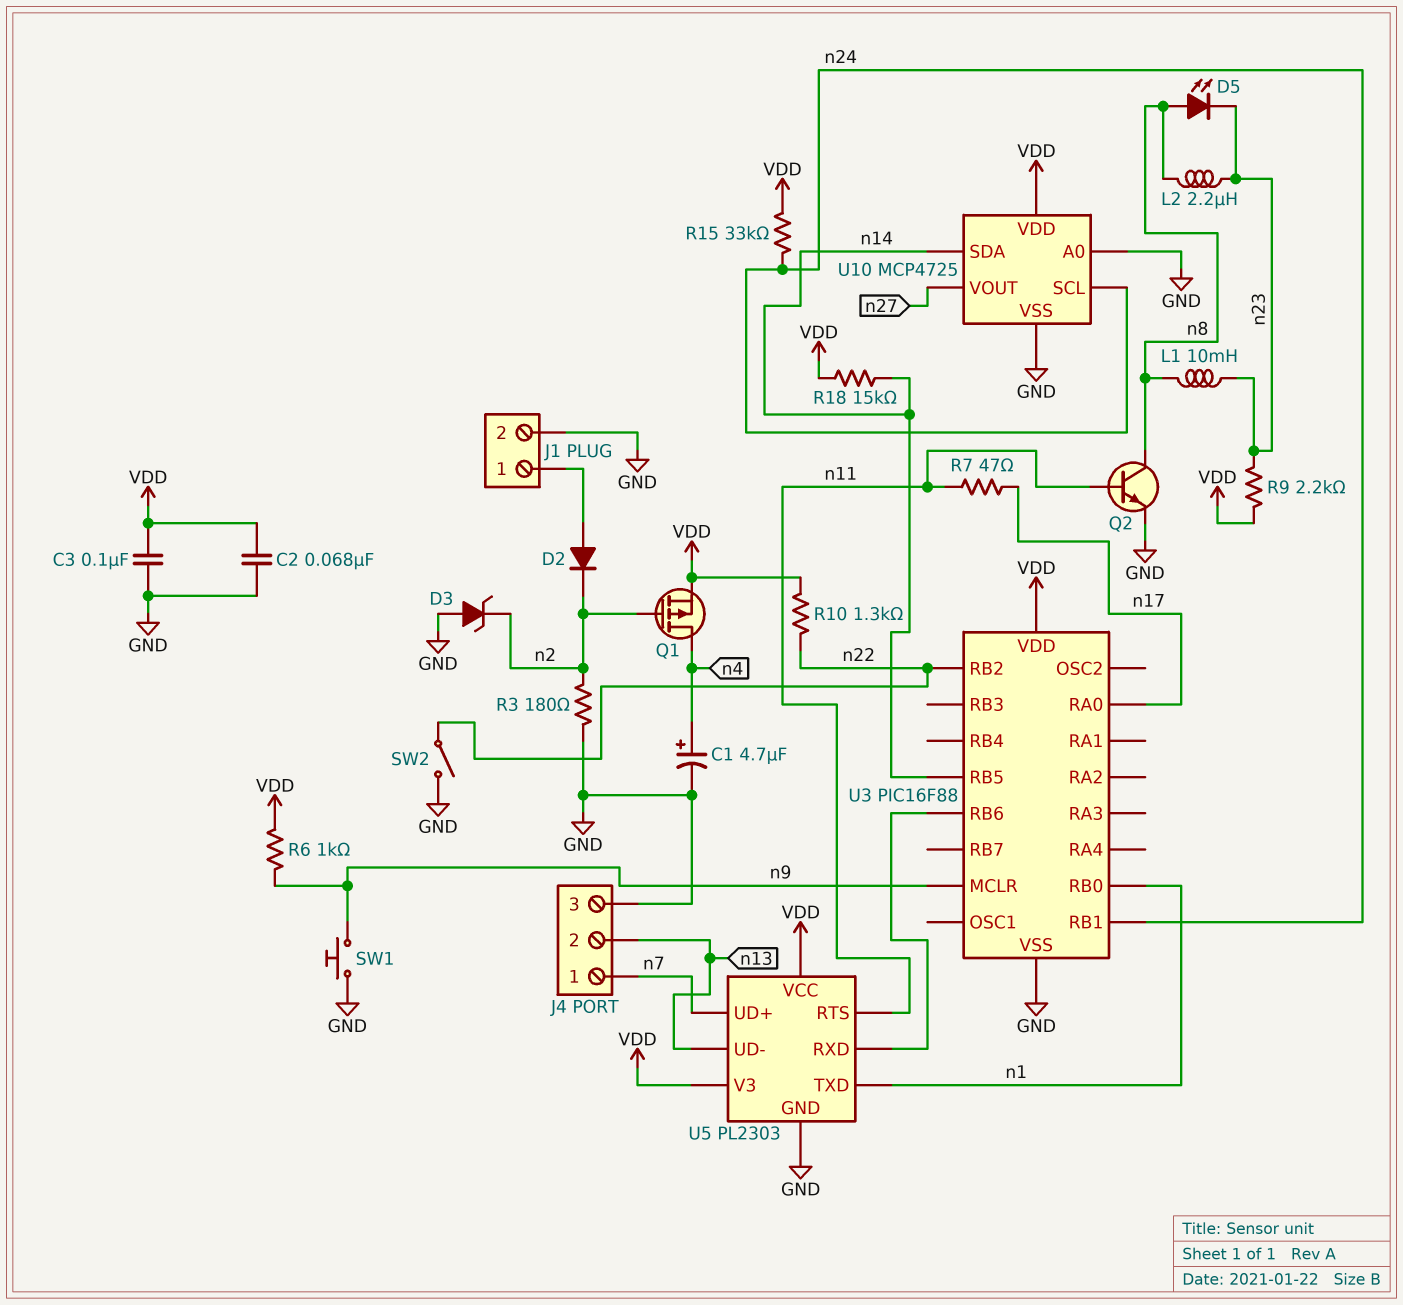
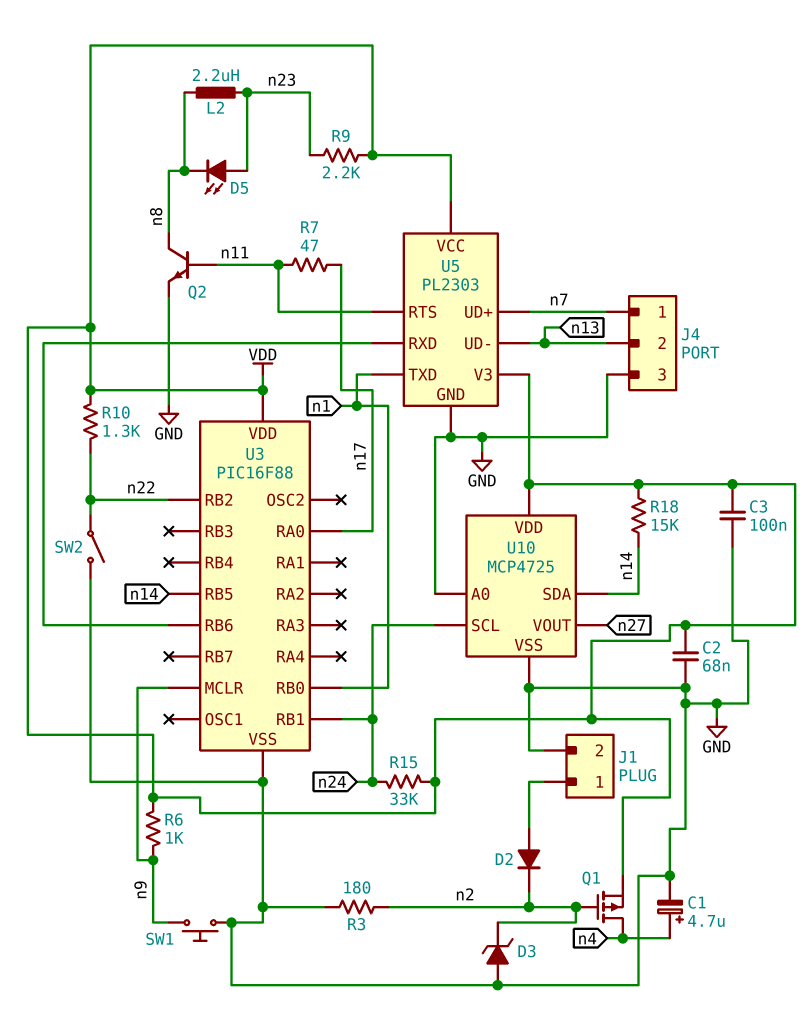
D5: LED (A n8, K n23) -> LED (A n23, K n8)
L1: 10mH (n8, n23) -> none

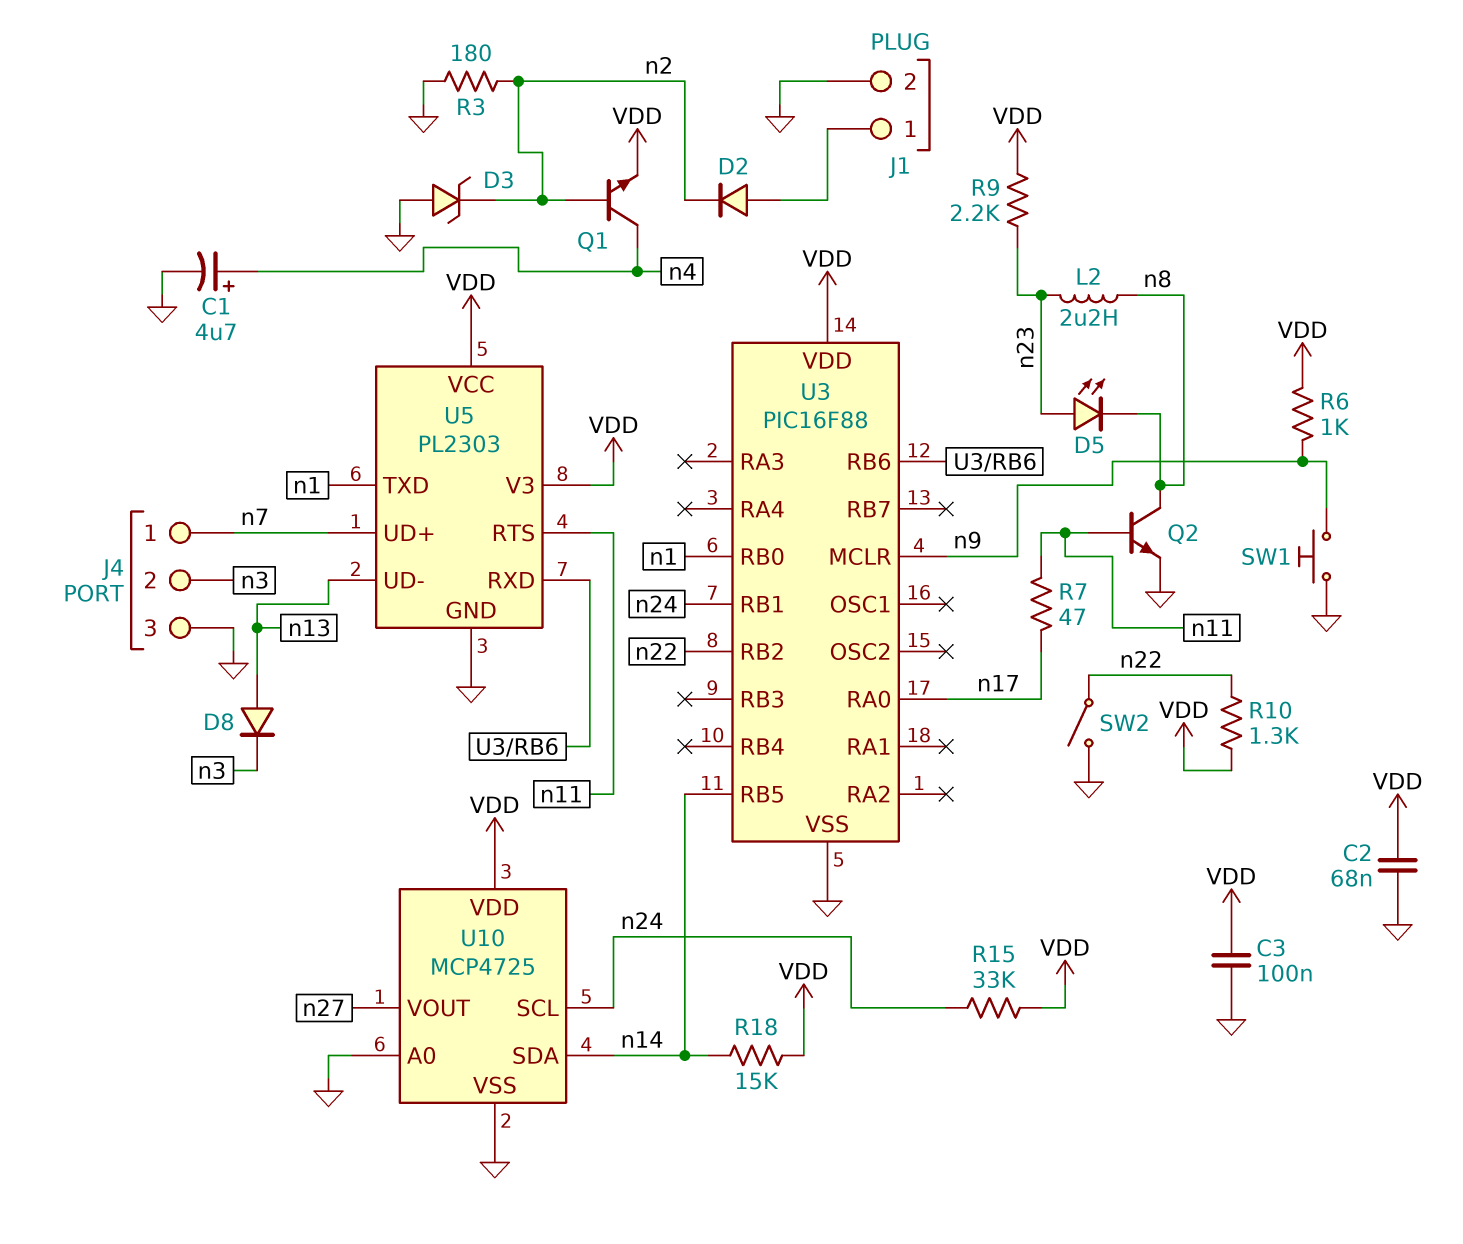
D8: none -> diode (A n13, K n3)
J4 pin 2: n13 -> n3
Q1: PMOS (G n2, D n4, S VDD) -> NPN (B n2, C n4, E VDD)

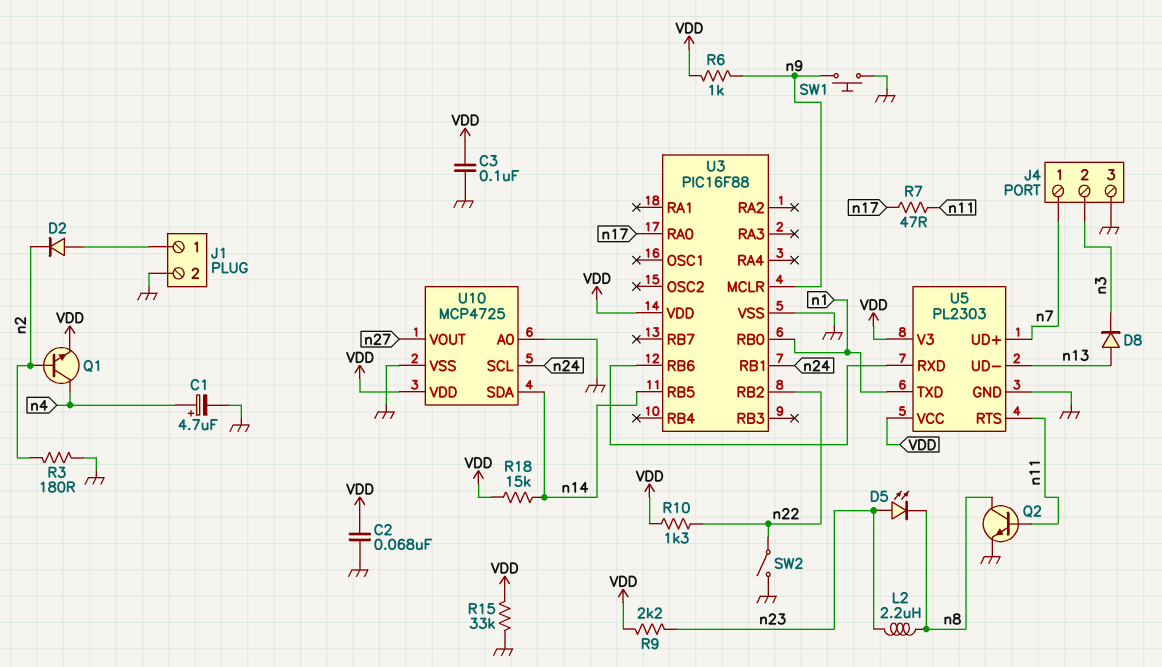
D3: zener (A GND, K n2) -> none
R15: 33k (VDD, n24) -> 33k (GND, VDD)

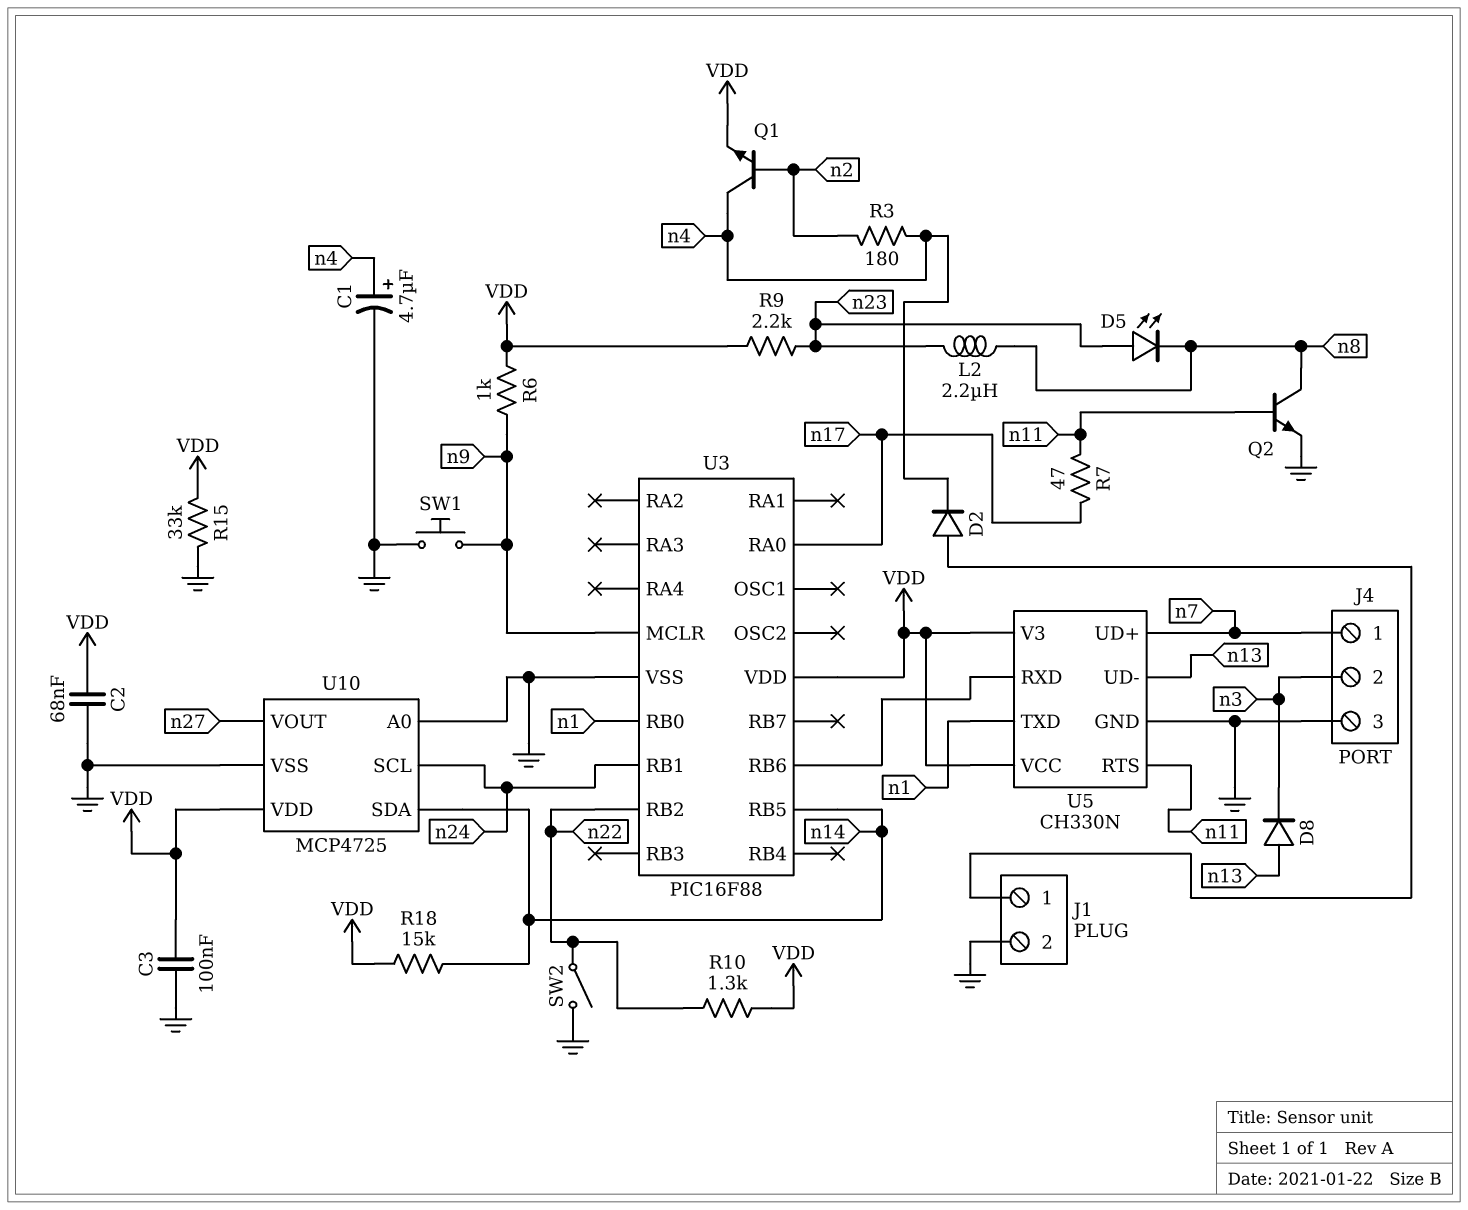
D2: diode (A J1/1, K n2) -> diode (A J1/1, K n4)
R3: 180 (GND, n2) -> 180 (n2, n4)
U5: PL2303 -> CH330N

